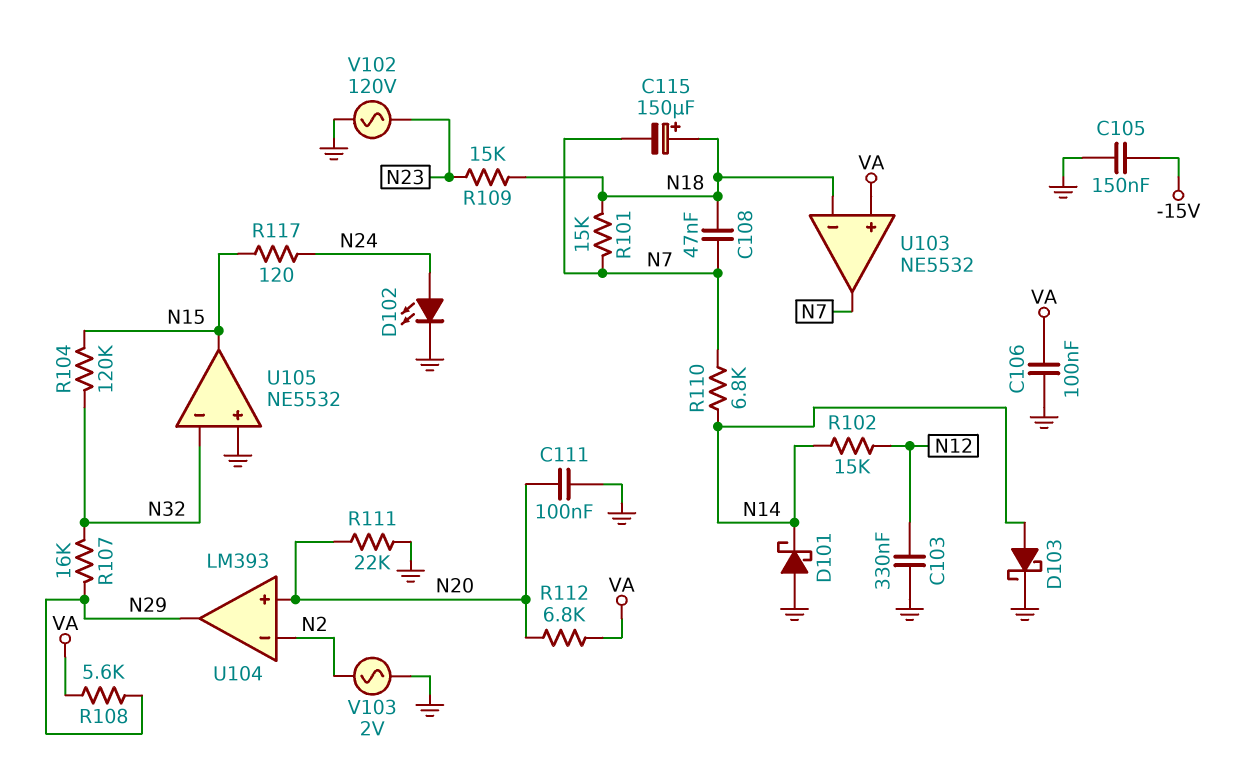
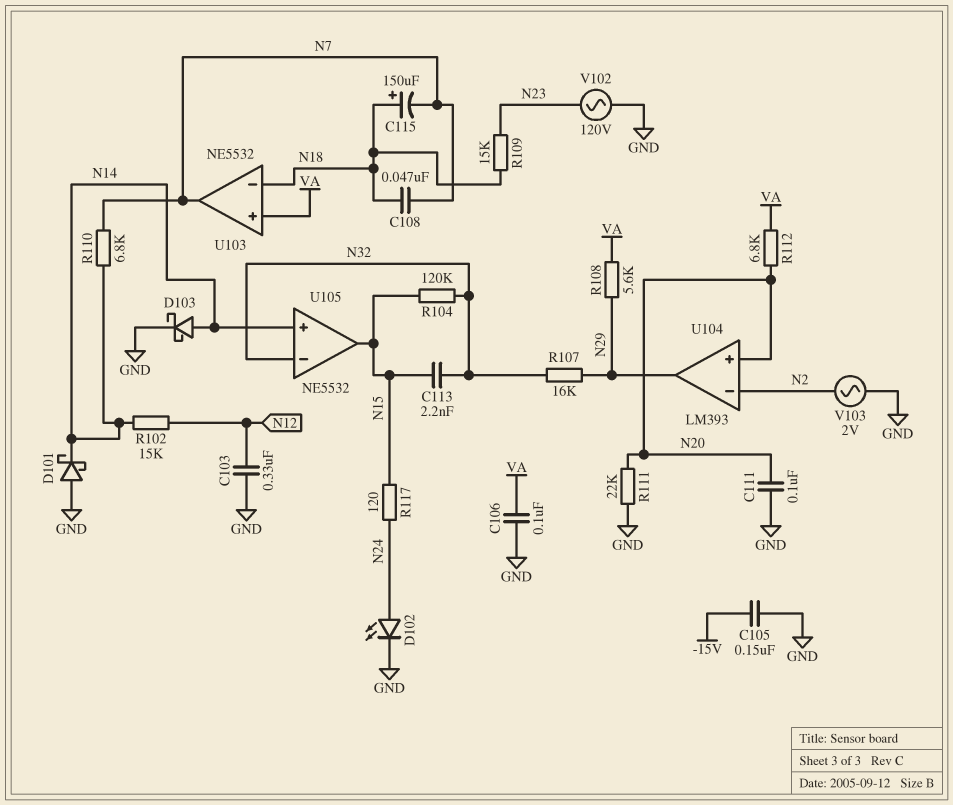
C113: none -> 2.2nF (N15, N32)
R101: 15k (N7, N18) -> none
U105 pin in+: GND -> N14

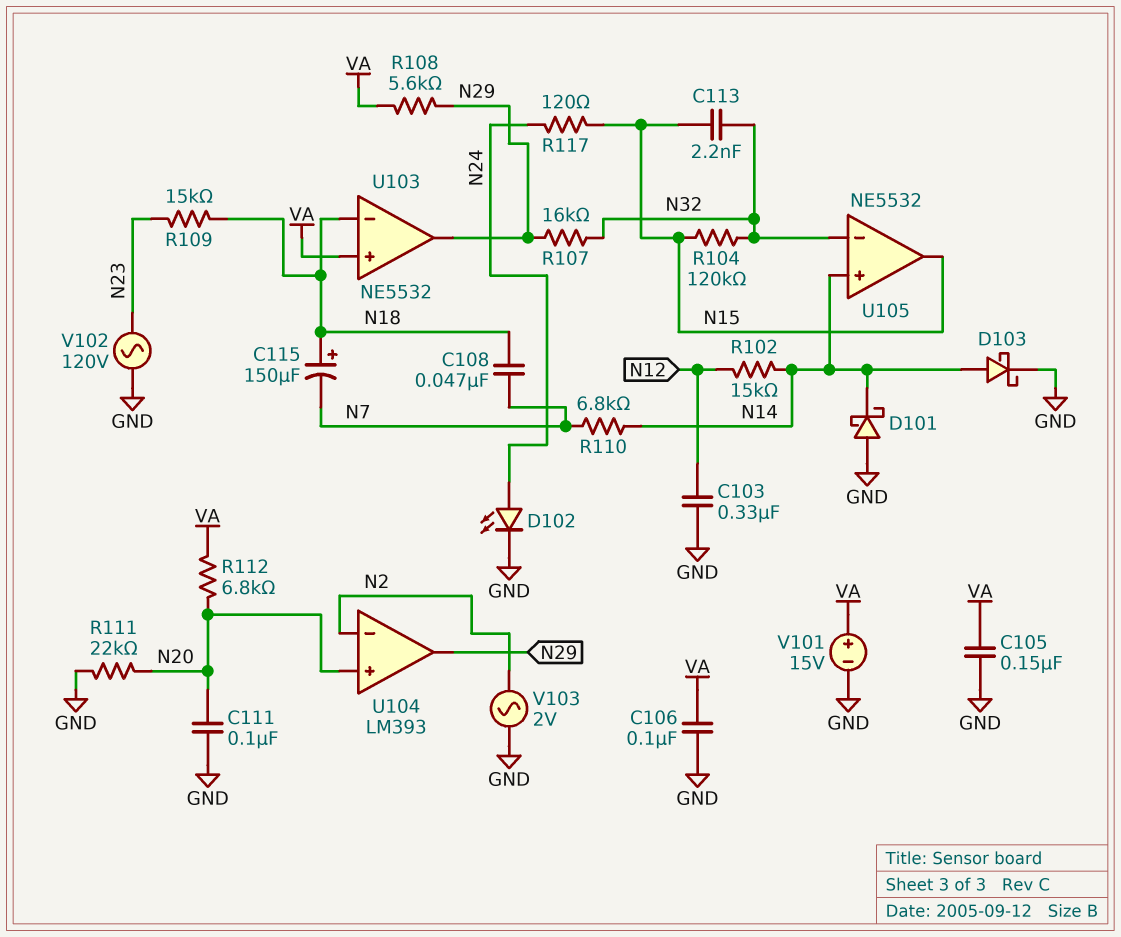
C105: 150nF (-15V, GND) -> 150nF (GND, VA)
U103 pin out: N7 -> N29
V101: none -> 15V (plus VA, minus GND)

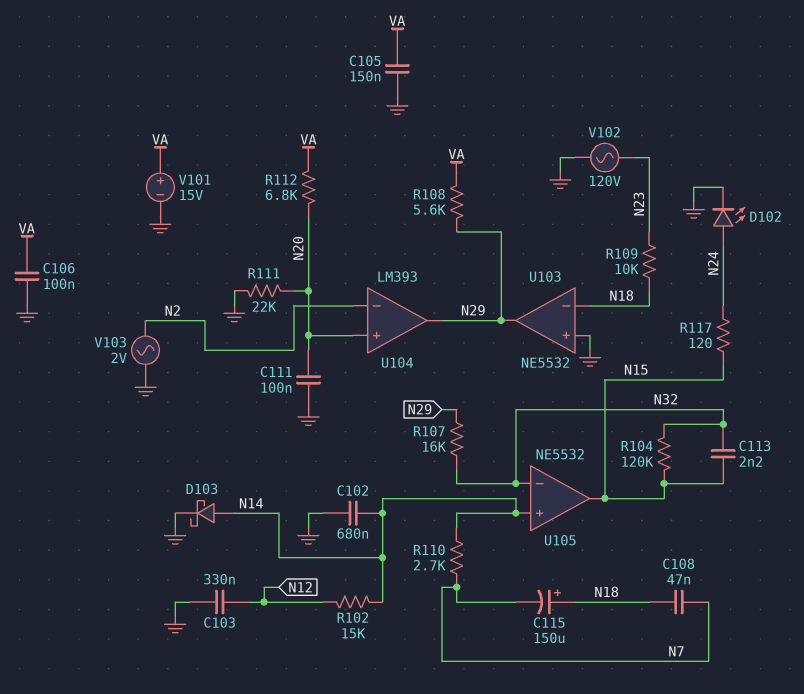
C102: none -> 680nF (GND, N14)
D101: schottky (A GND, K N14) -> none
R109: 15k (N18, N23) -> 10k (N18, N23)
R110: 6.8k (N7, N14) -> 2.7k (N7, N14)
U103 pin in+: VA -> GND

